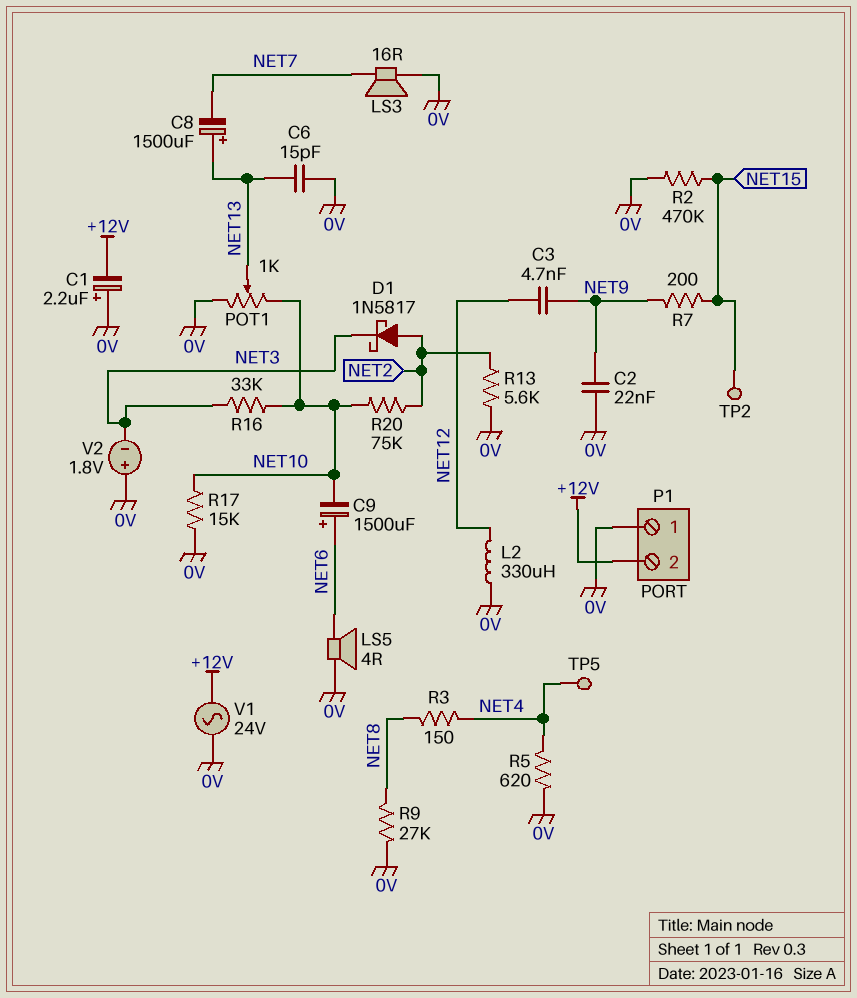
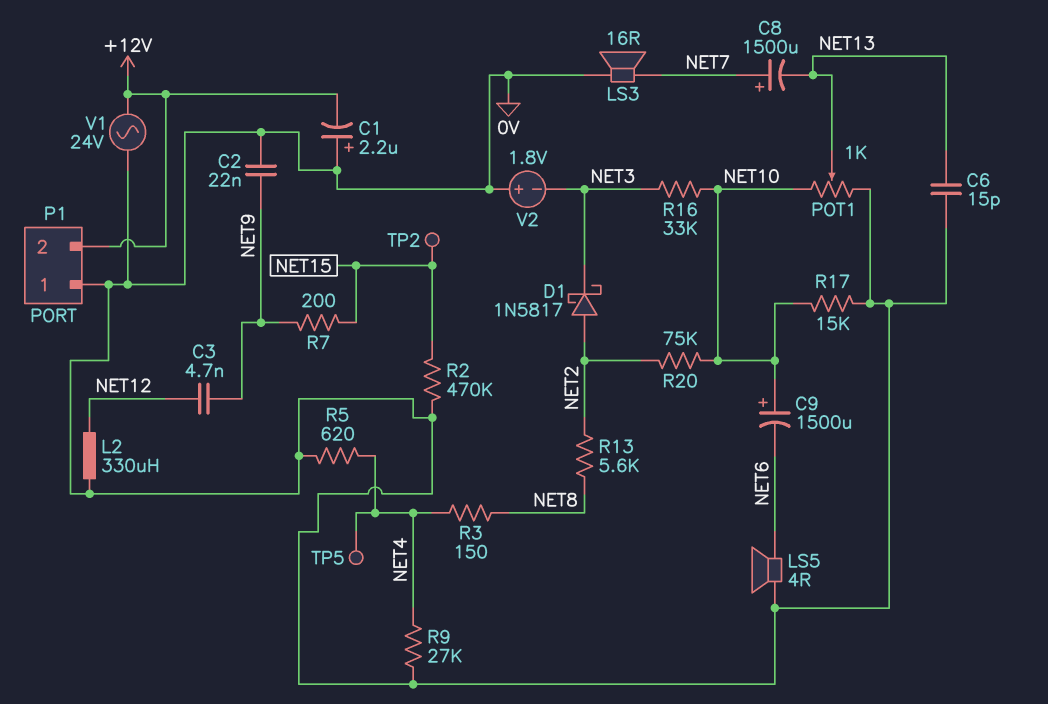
C8: 1500uF (plus NET13, minus NET7) -> 1500uF (plus NET7, minus NET13)
C9: 1500uF (plus NET6, minus NET10) -> 1500uF (plus NET10, minus NET6)
R9: 27k (0V, NET8) -> 27k (0V, NET4)
R13: 5.6k (0V, NET2) -> 5.6k (NET2, NET8)

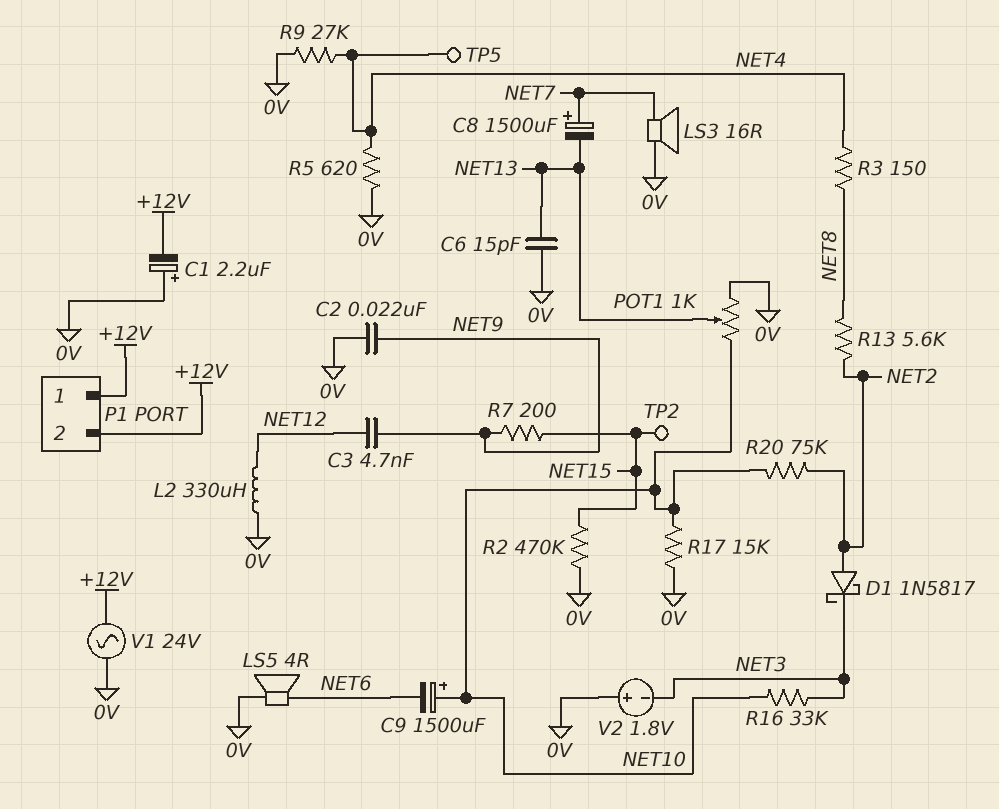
P1 pin 1: 0V -> +12V

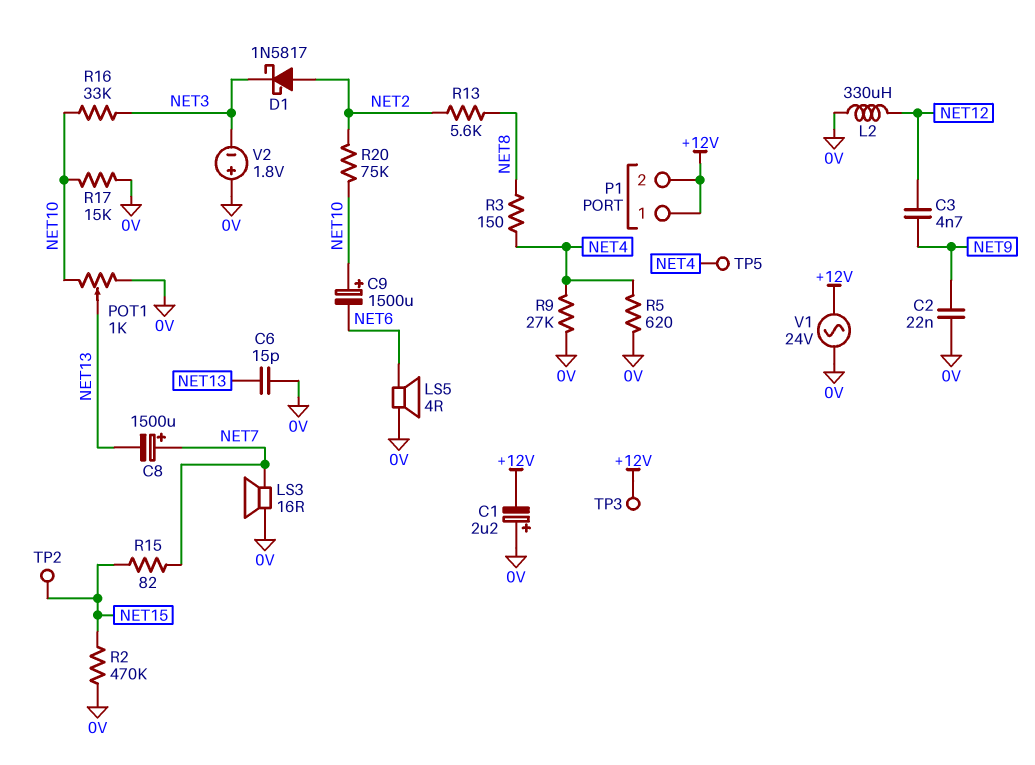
R7: 200 (NET9, NET15) -> none
R15: none -> 82 (NET7, NET15)
TP3: none -> test point (+12V)

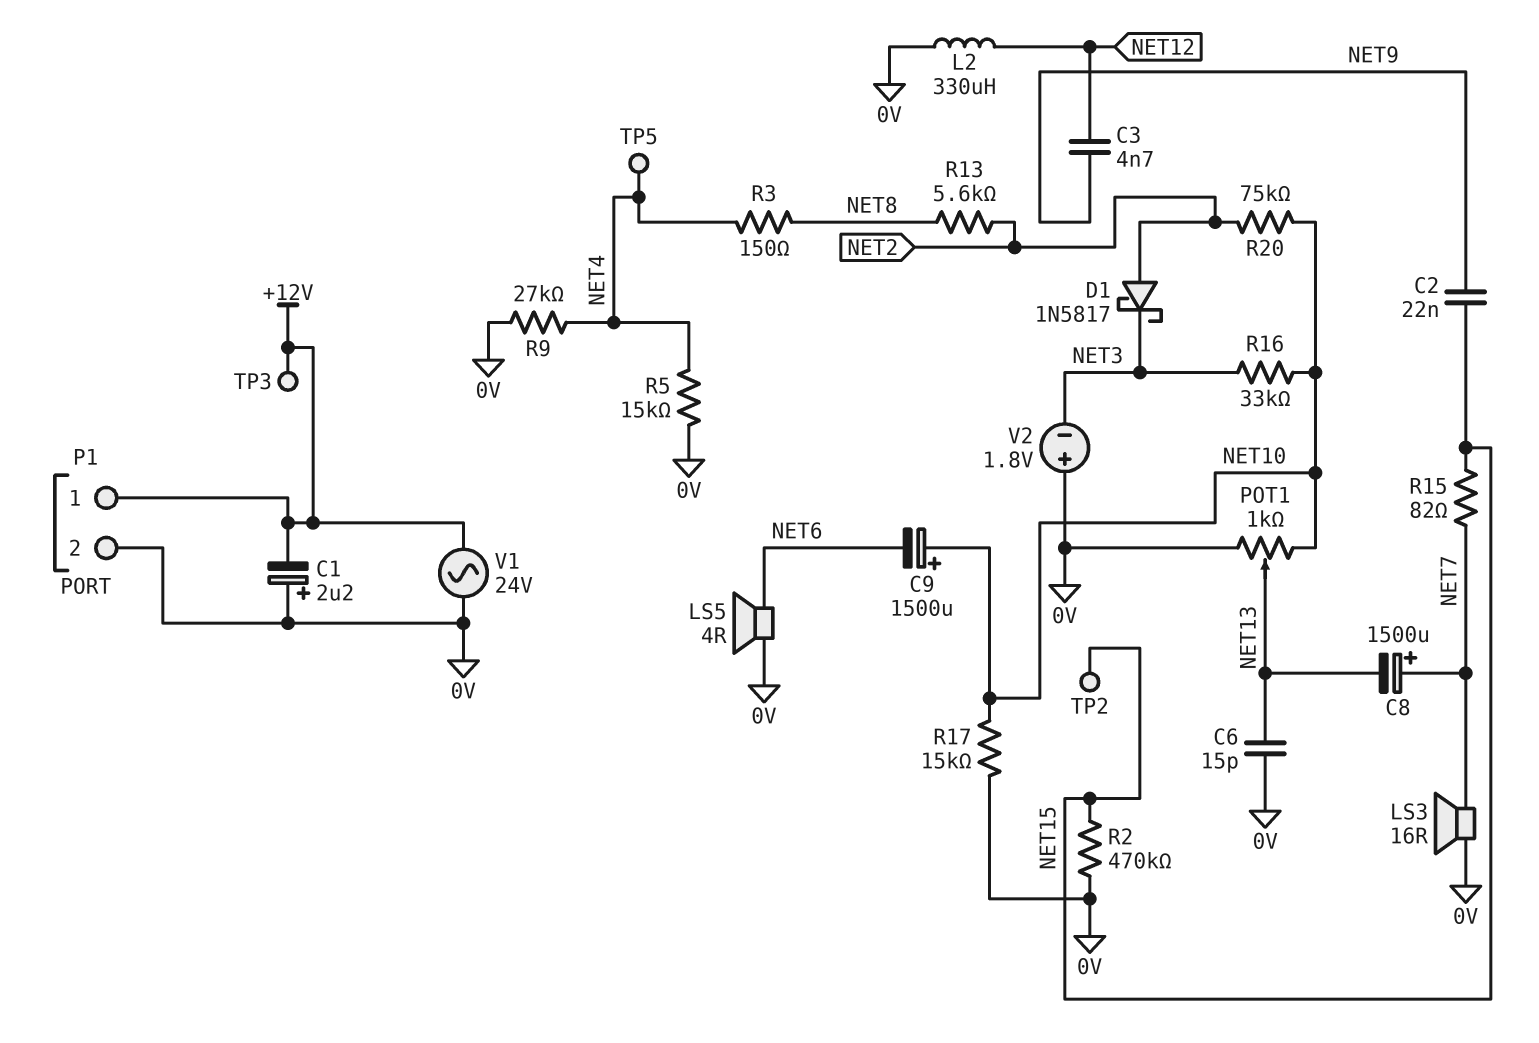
C2: 22nF (0V, NET9) -> 22nF (NET9, NET15)
P1 pin 2: +12V -> 0V
R5: 620 (0V, NET4) -> 15k (0V, NET4)

